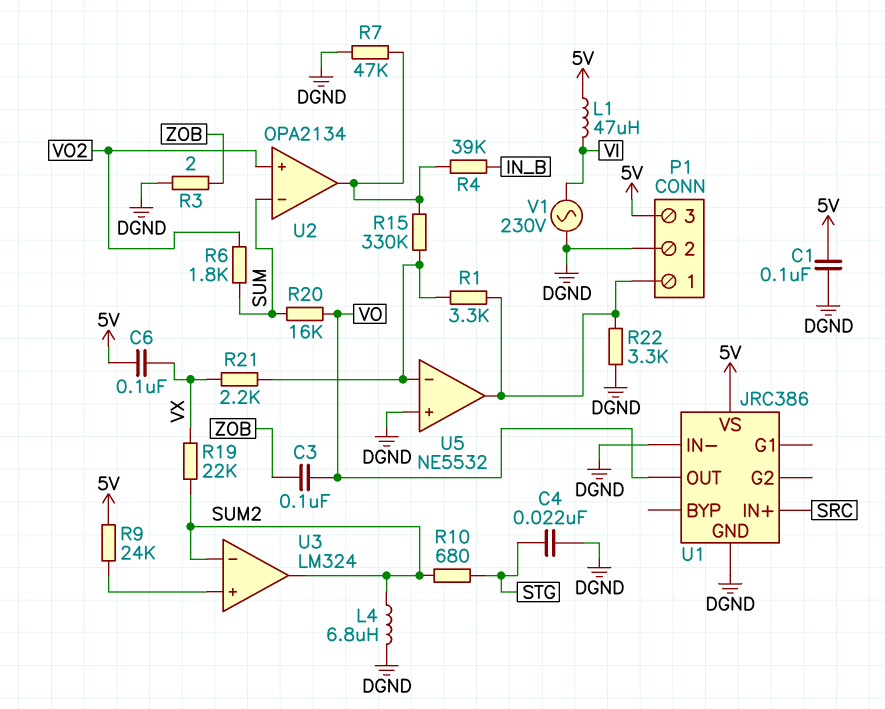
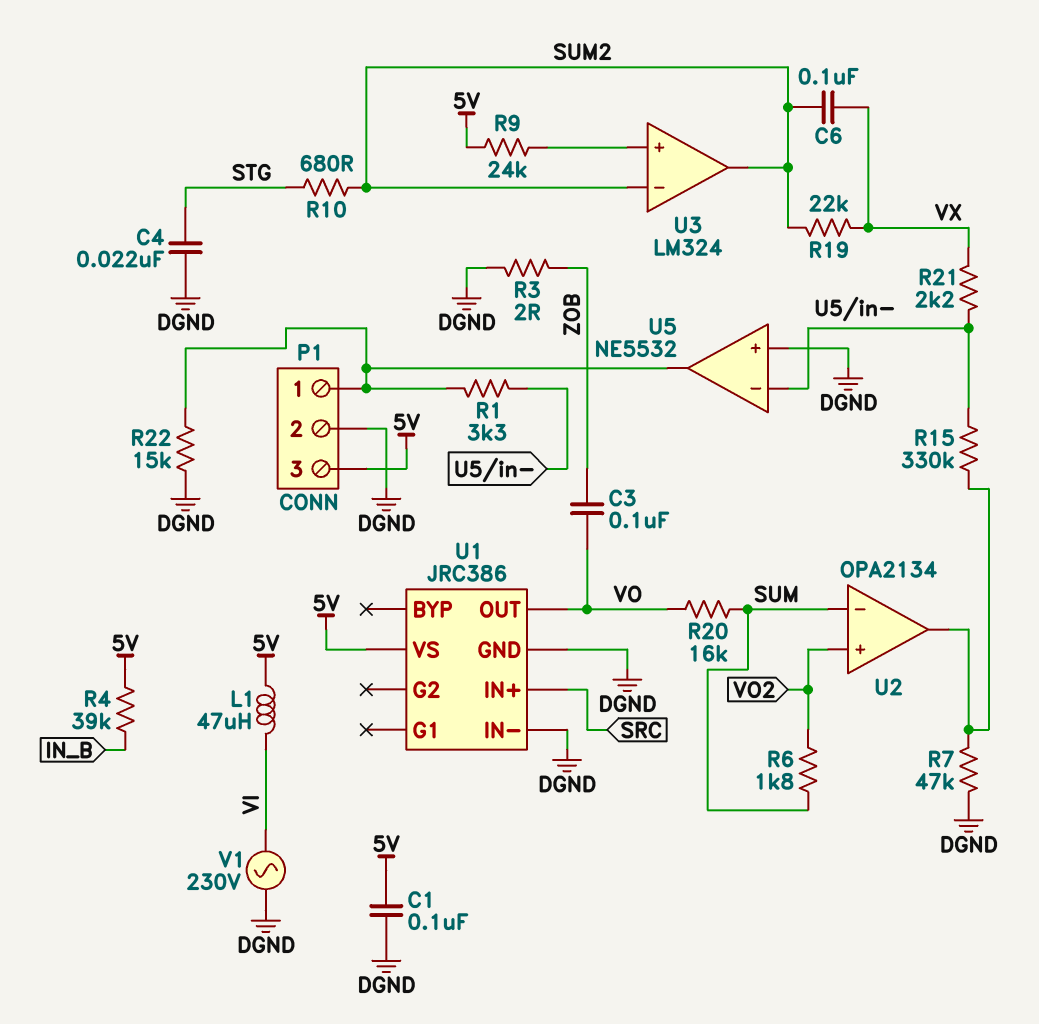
C6: 100nF (5V, VX) -> 100nF (SUM2, VX)
L4: 6.8uH (DGND, SUM2) -> none
R4: 39k (IN_B, U2/out) -> 39k (5V, IN_B)
R22: 3.3k (DGND, P1/1) -> 15k (DGND, P1/1)

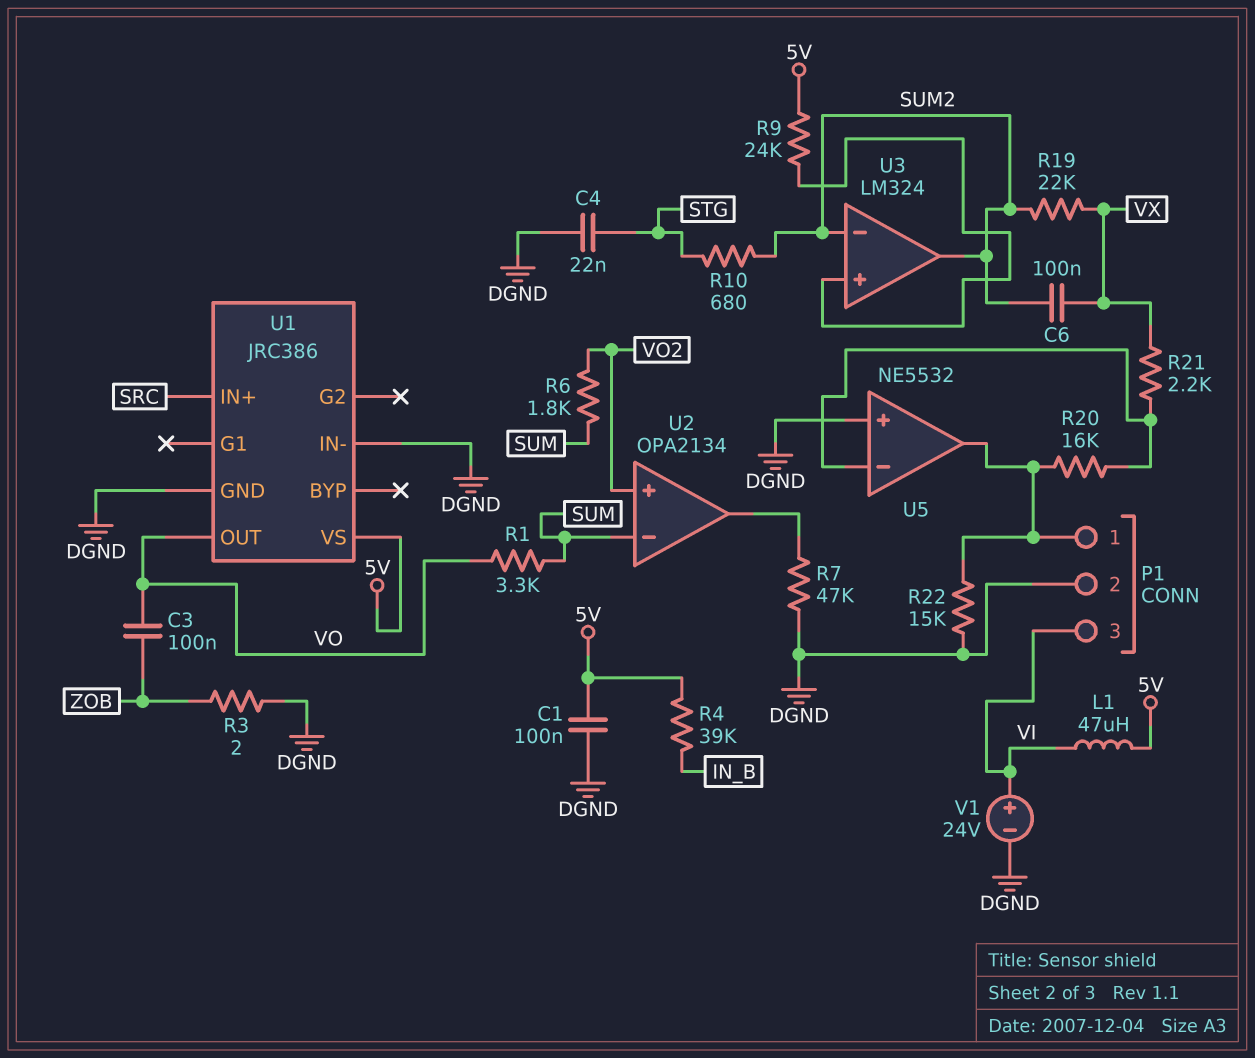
P1 pin 3: 5V -> VI
R1: 3.3k (P1/1, U5/in-) -> 3.3k (SUM, VO)
R15: 330k (U2/out, U5/in-) -> none
R20: 16k (SUM, VO) -> 16k (P1/1, U5/in-)
V1: AC 230V (DGND, VI) -> 24V (plus VI, minus DGND)

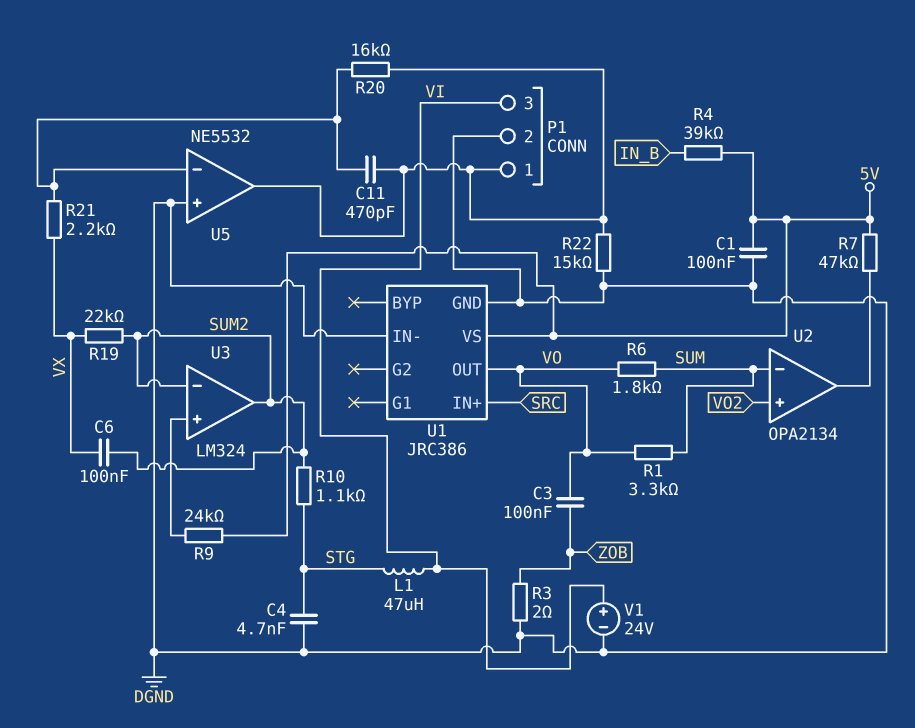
C4: 22nF (DGND, STG) -> 4.7nF (DGND, STG)
C11: none -> 470pF (P1/1, U5/in-)
L1: 47uH (5V, VI) -> 47uH (STG, VI)
R6: 1.8k (SUM, VO2) -> 1.8k (SUM, VO)
R7: 47k (DGND, U2/out) -> 47k (5V, U2/out)
R10: 680 (STG, SUM2) -> 1.1k (STG, SUM2)

